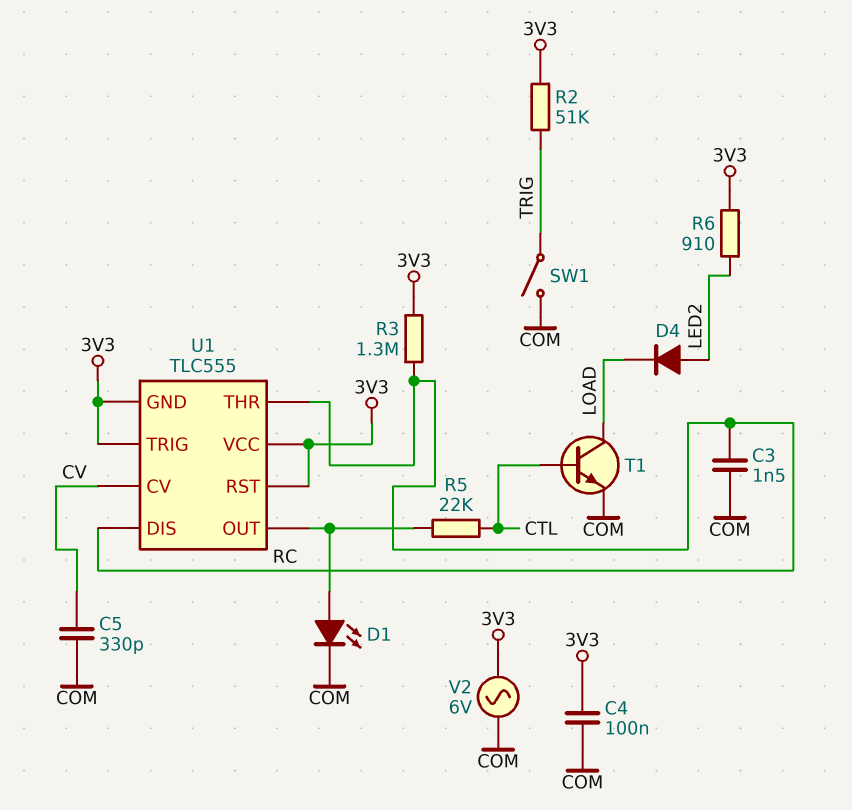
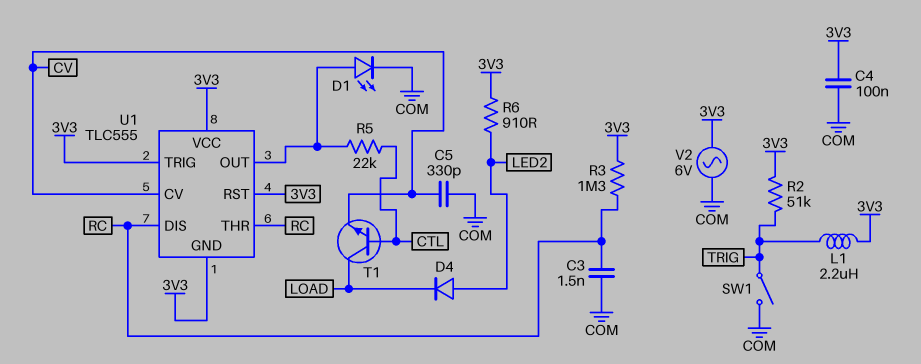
L1: none -> 2.2uH (3V3, TRIG)
T1: NPN (B CTL, C LOAD, E COM) -> NPN (B CTL, C LOAD, E CV)

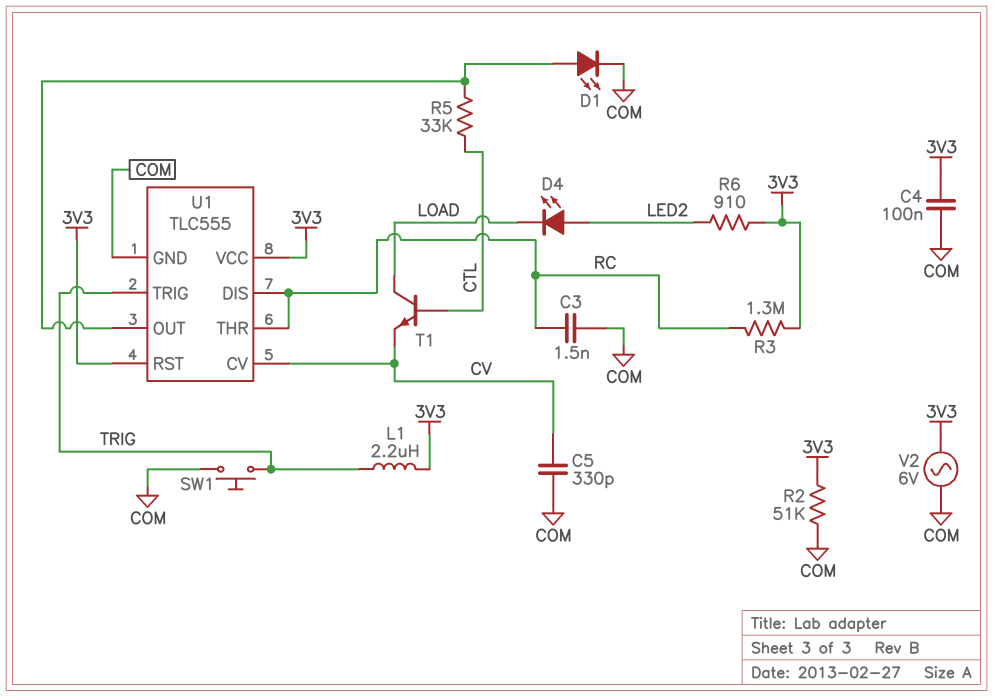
D4: diode (A LED2, K LOAD) -> LED (A LED2, K LOAD)
R2: 51k (3V3, TRIG) -> 51k (3V3, COM)
R5: 22k (CTL, U1/OUT) -> 33k (CTL, U1/OUT)
SW1: switch (COM, TRIG) -> button (COM, TRIG)
U1 pin GND: 3V3 -> COM
U1 pin TRIG: 3V3 -> TRIG

